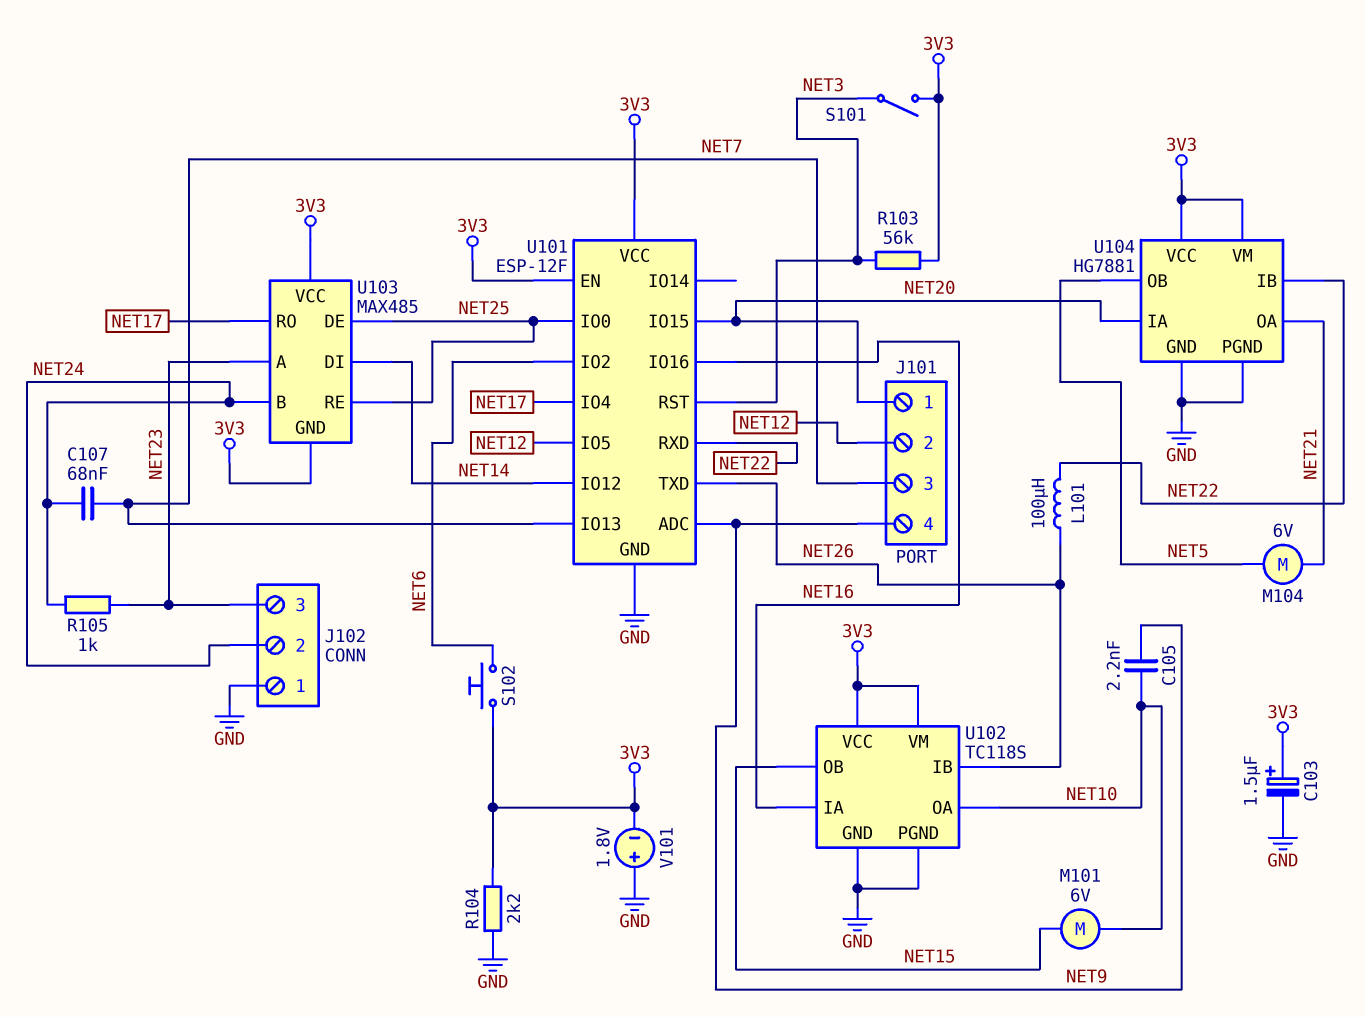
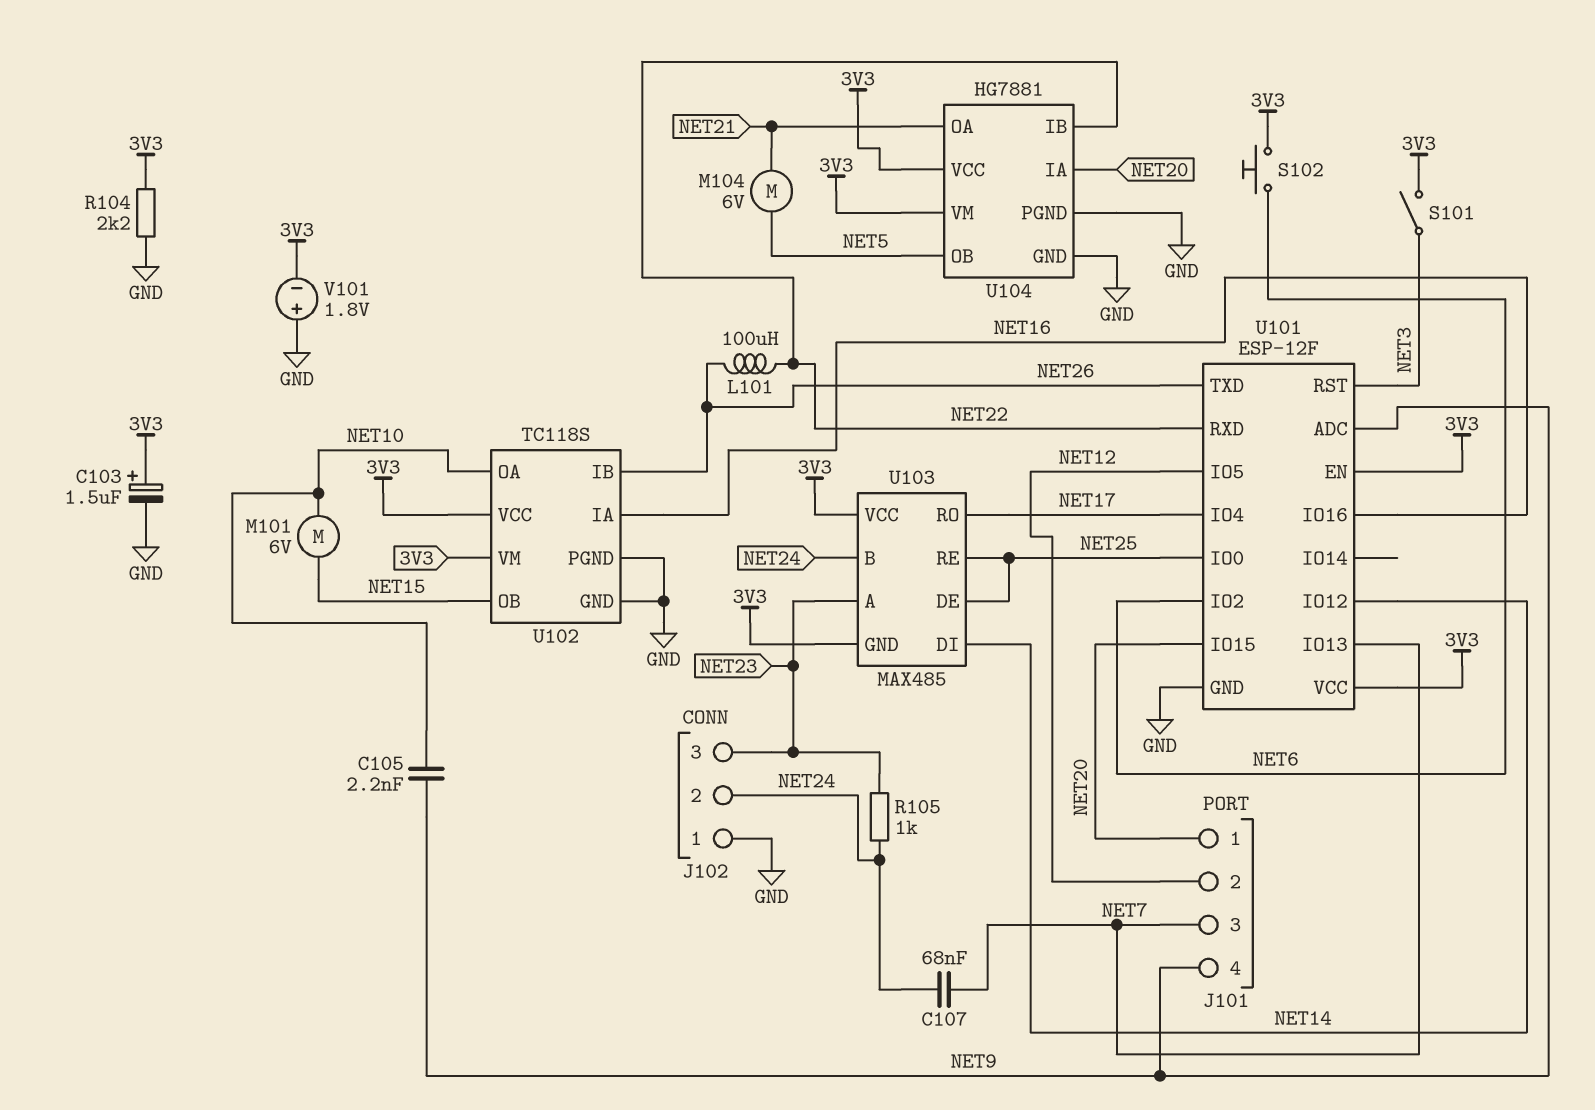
R103: 56k (3V3, NET3) -> none

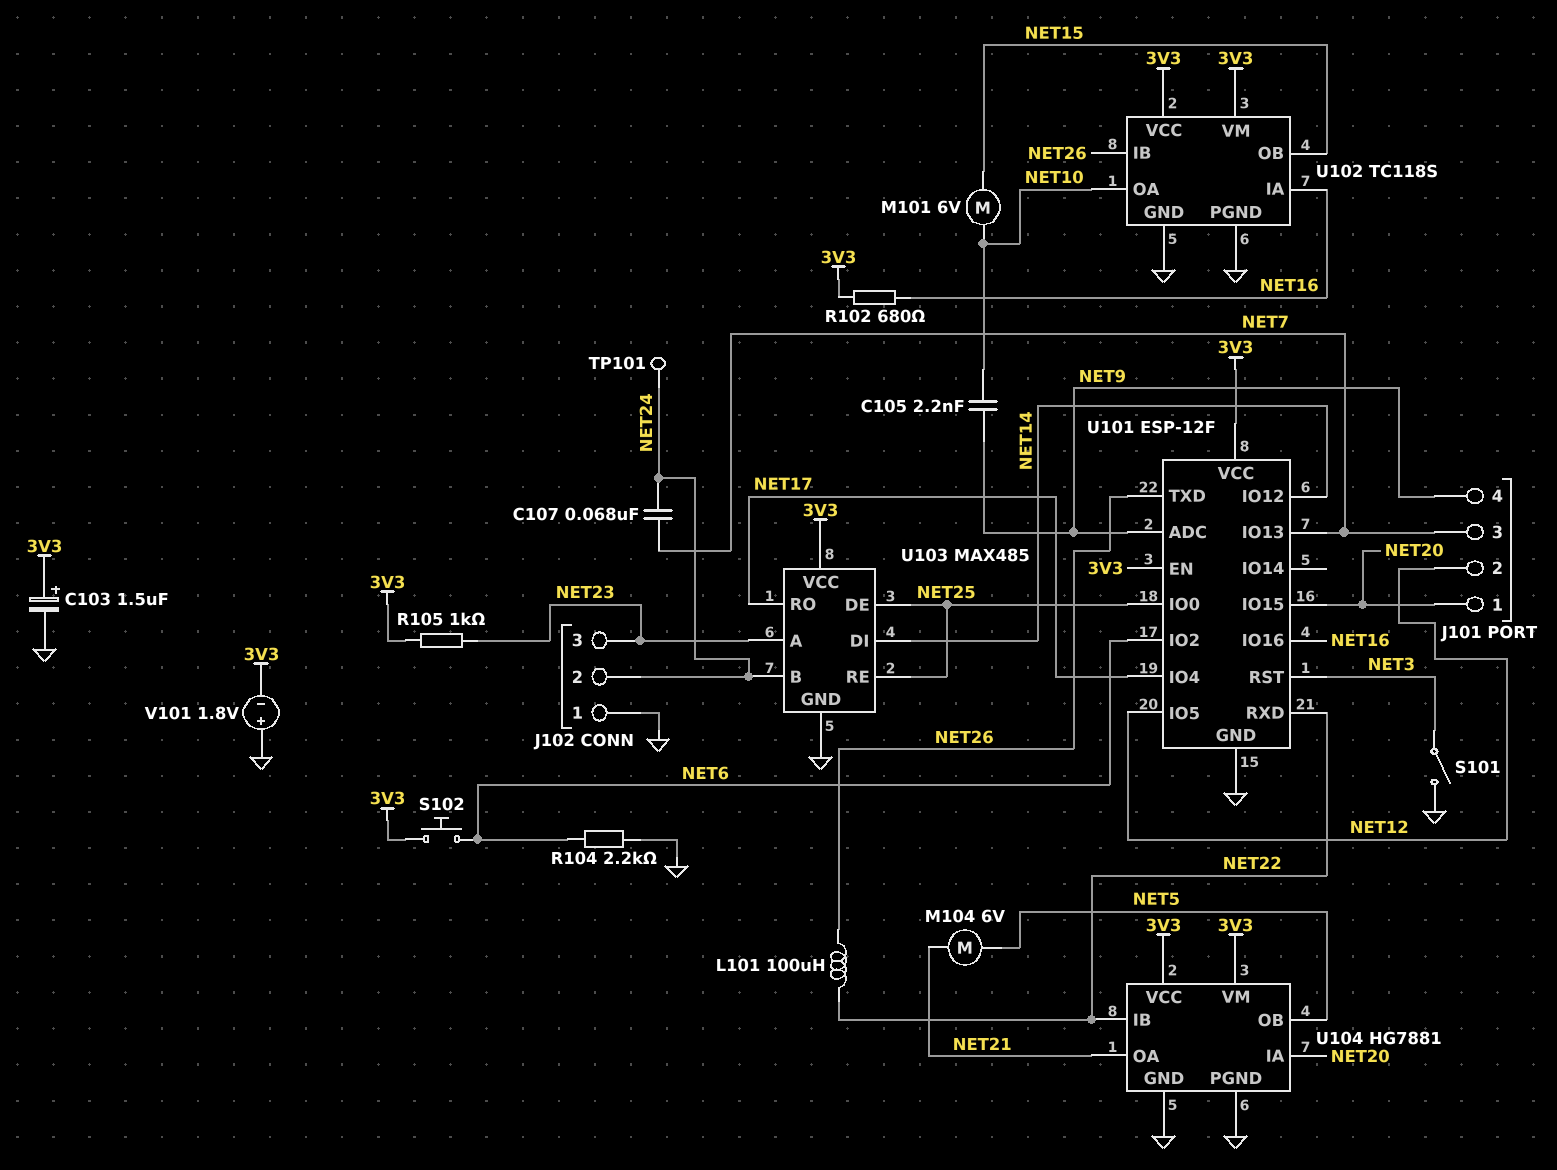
R102: none -> 680 (3V3, NET16)
R104: 2.2k (3V3, GND) -> 2.2k (GND, NET6)
R105: 1k (NET23, NET24) -> 1k (3V3, NET23)
S101: switch (3V3, NET3) -> switch (GND, NET3)
TP101: none -> test point (NET24)
U103 pin GND: 3V3 -> GND

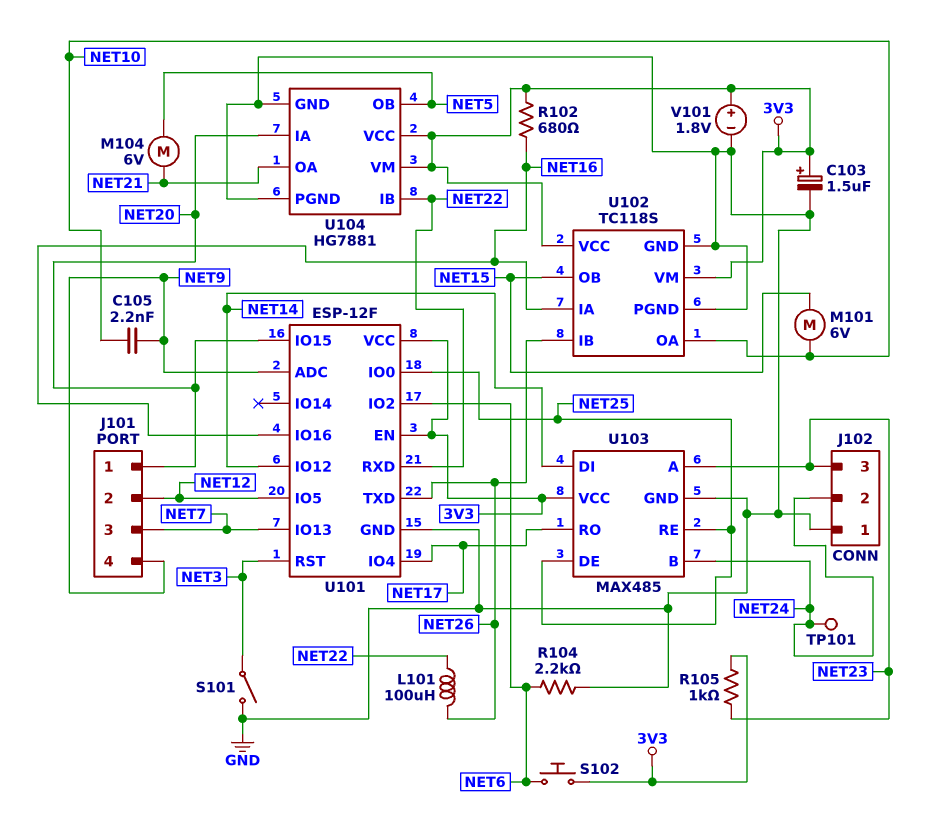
C107: 68nF (NET7, NET24) -> none
V101: 1.8V (plus GND, minus 3V3) -> 1.8V (plus 3V3, minus GND)

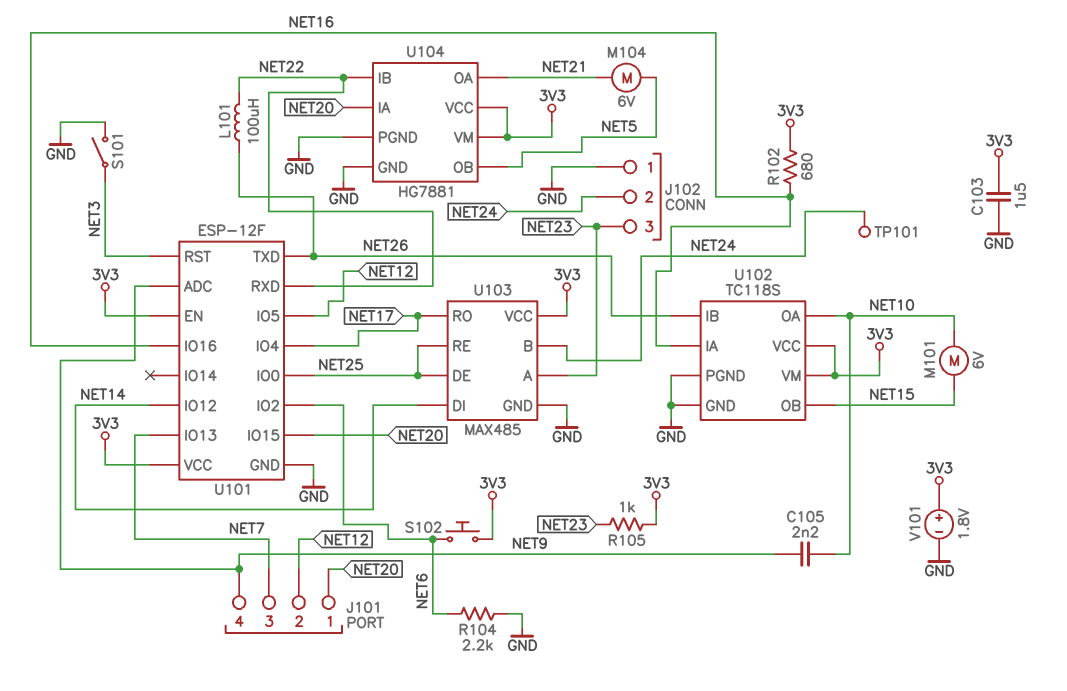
C103: 1.5uF (plus 3V3, minus GND) -> 1.5uF (3V3, GND)

